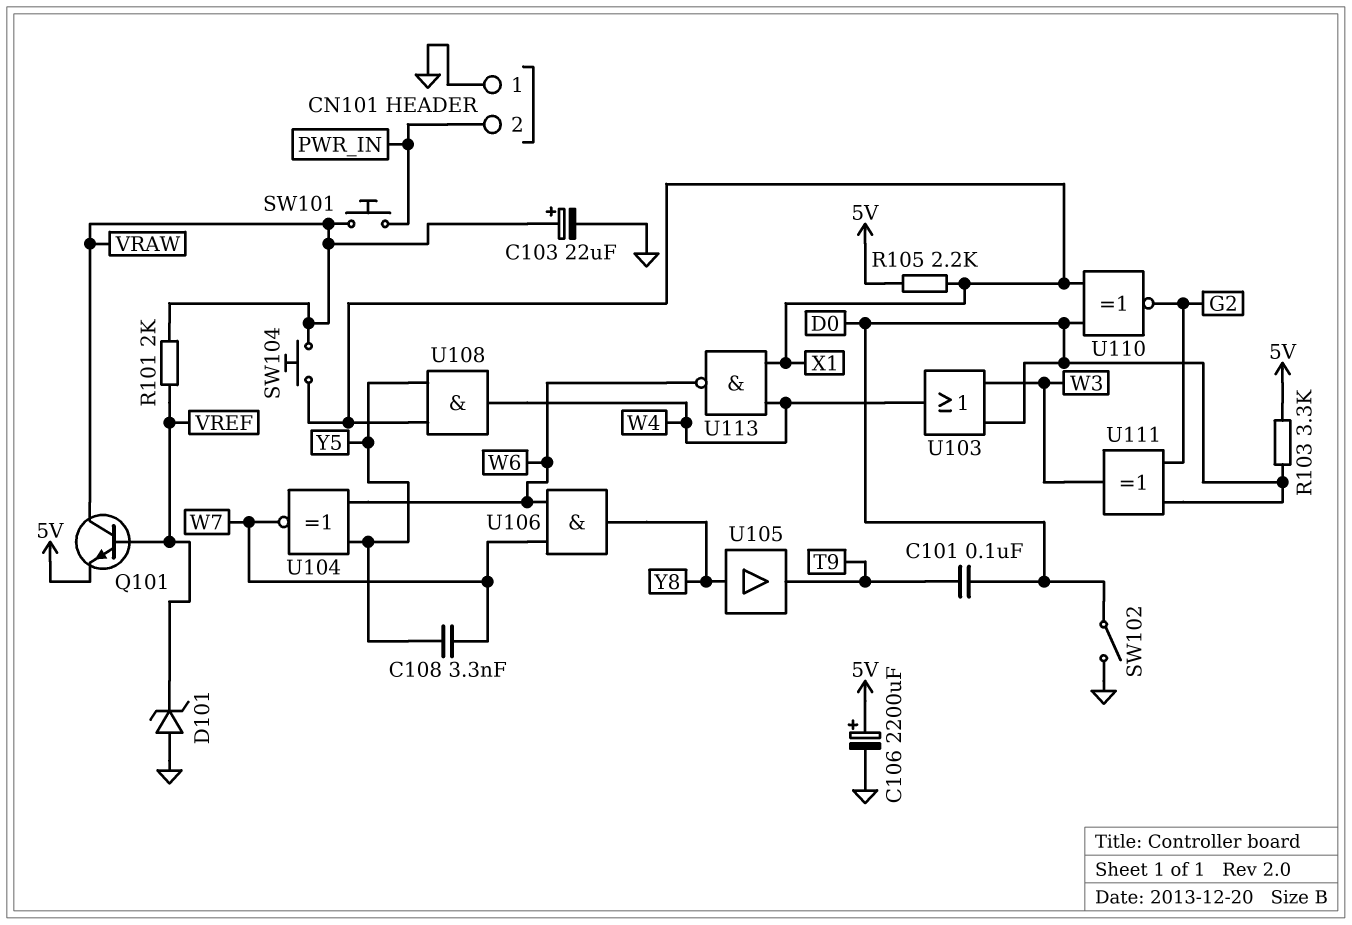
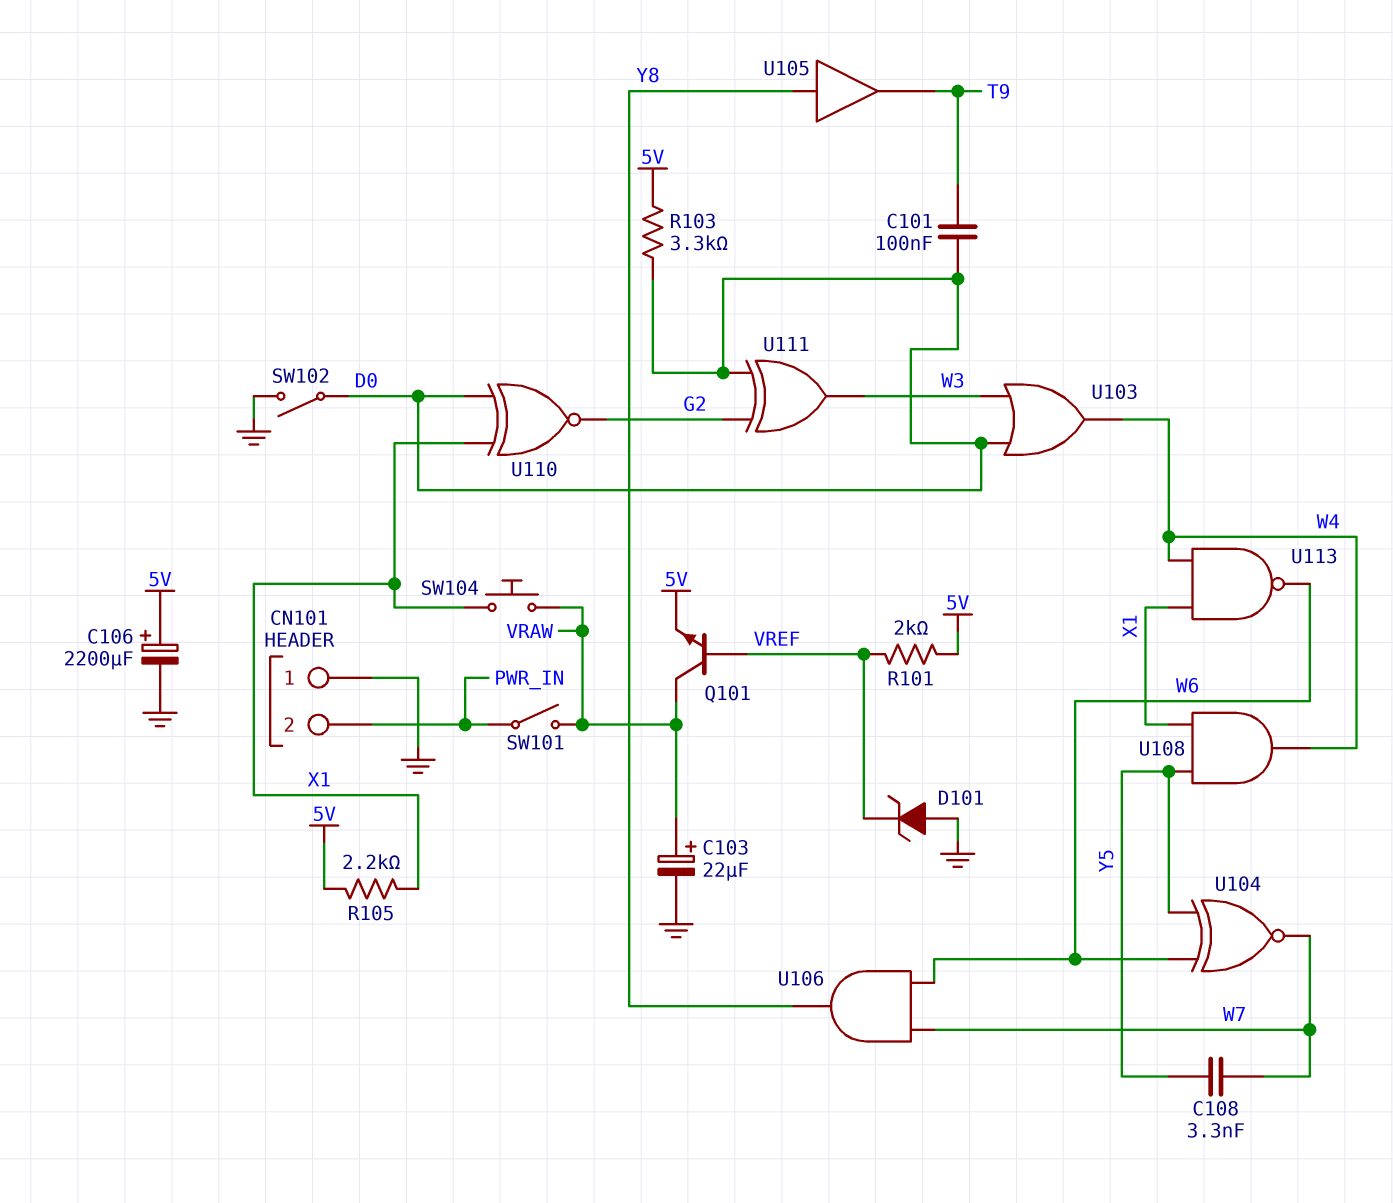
R101: 2k (VRAW, VREF) -> 2k (5V, VREF)
SW101: button (PWR_IN, VRAW) -> switch (PWR_IN, VRAW)

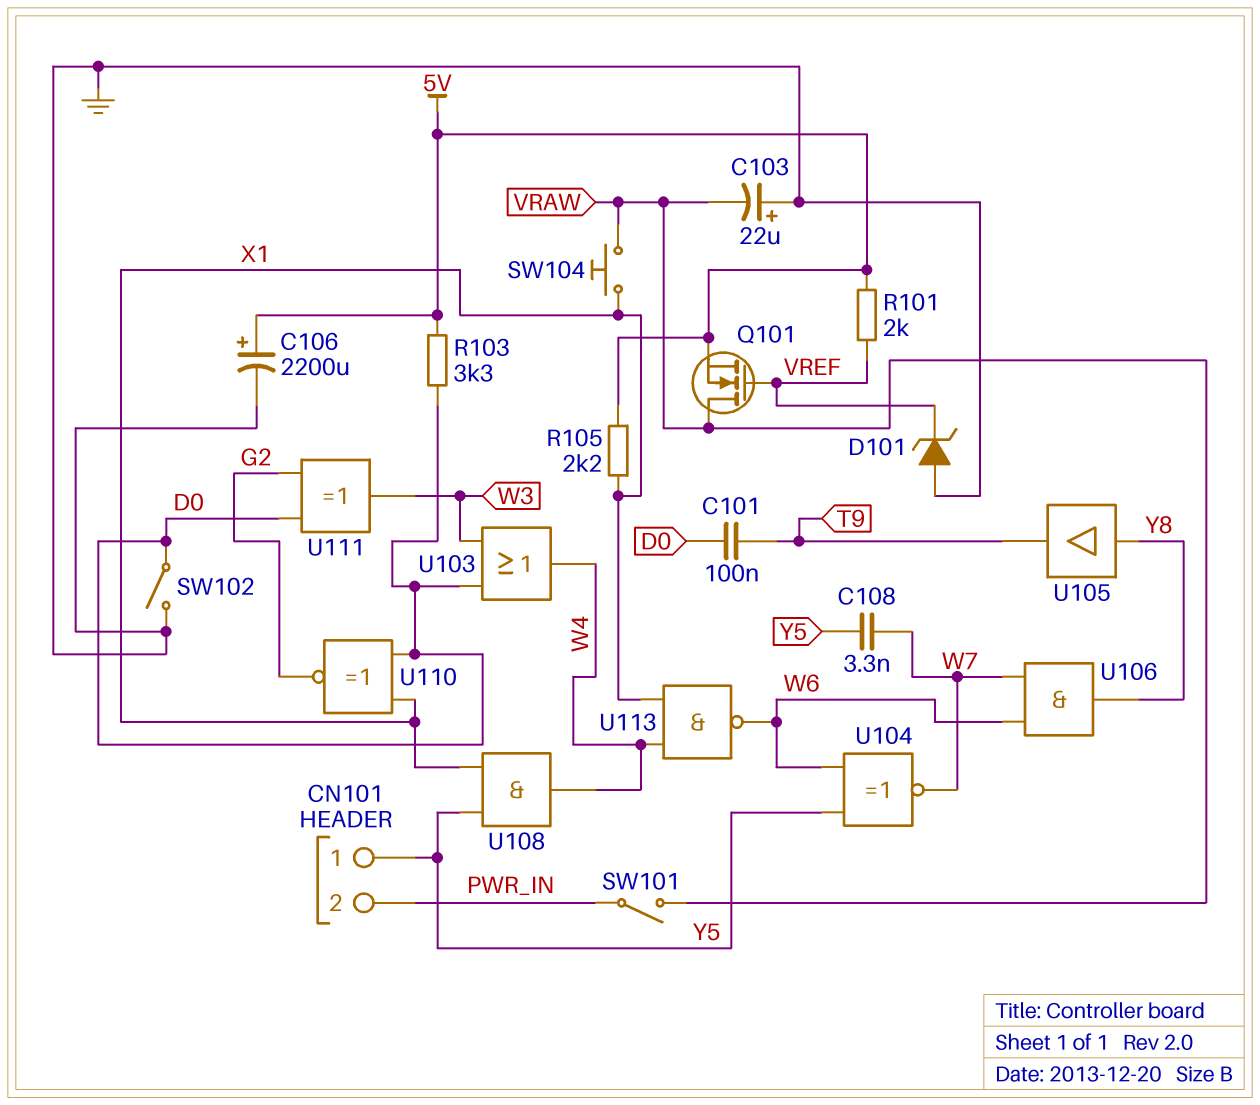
C103: 22uF (plus VRAW, minus GND) -> 22uF (plus GND, minus VRAW)
CN101 pin 1: GND -> Y5
Q101: NPN (B VREF, C VRAW, E 5V) -> NMOS (G VREF, D VRAW, S 5V)

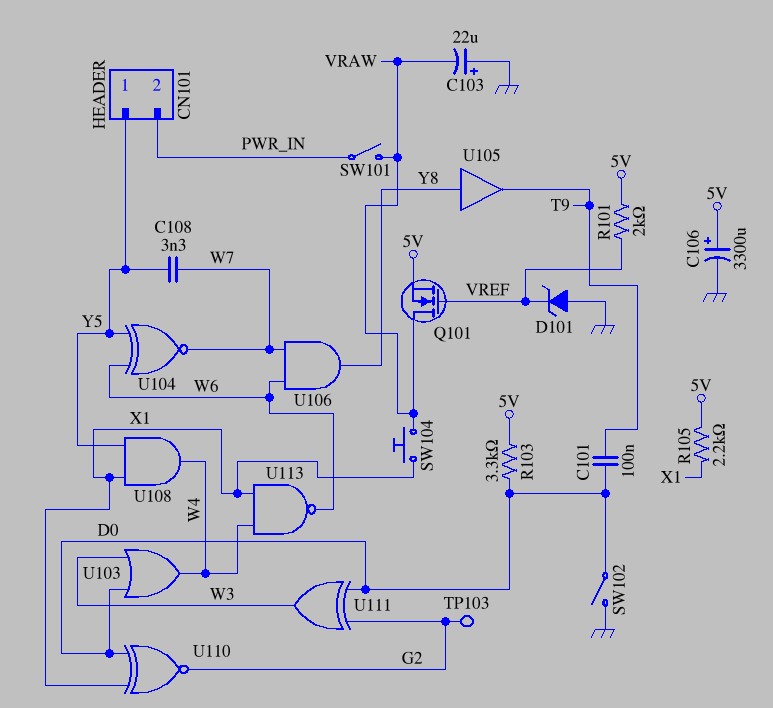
C106: 2200uF (plus 5V, minus GND) -> 3300uF (plus 5V, minus GND)
TP103: none -> test point (G2)

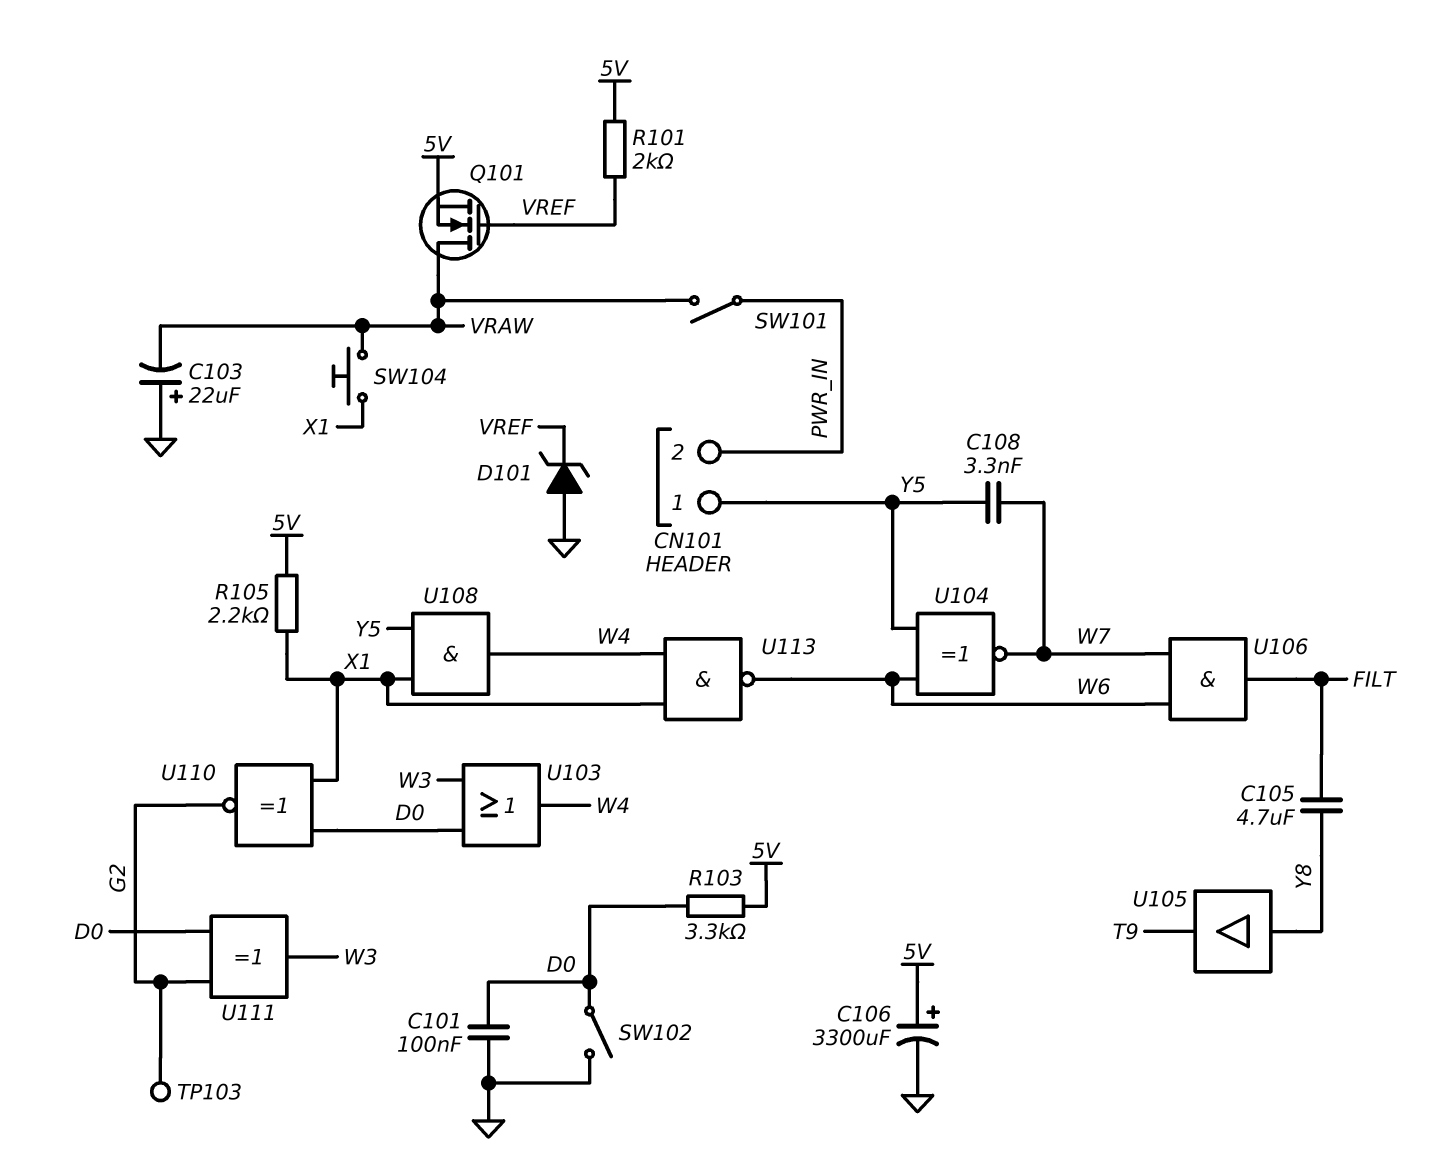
C101: 100nF (D0, T9) -> 100nF (D0, GND)
C105: none -> 4.7uF (FILT, Y8)
U106: AND (in W6, in W7, out Y8) -> AND (in W6, in W7, out FILT)

